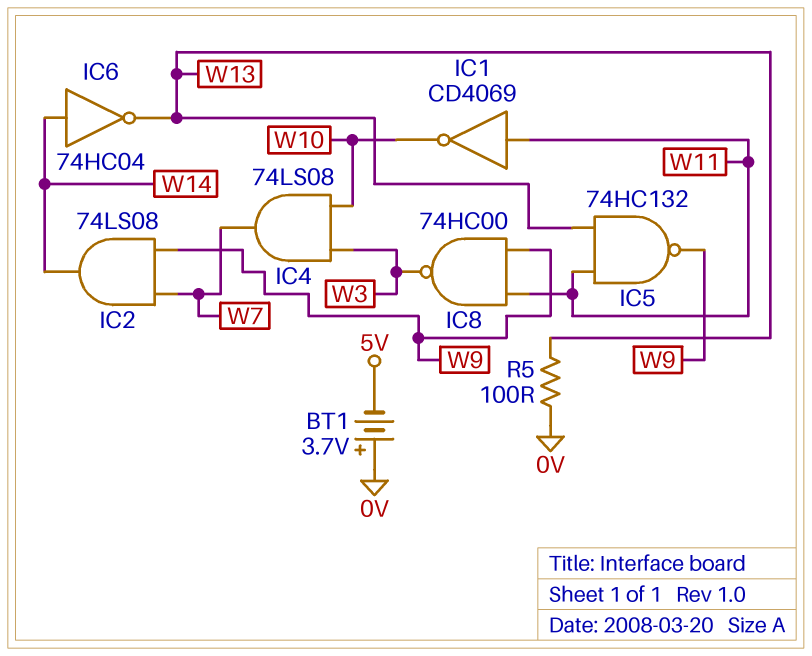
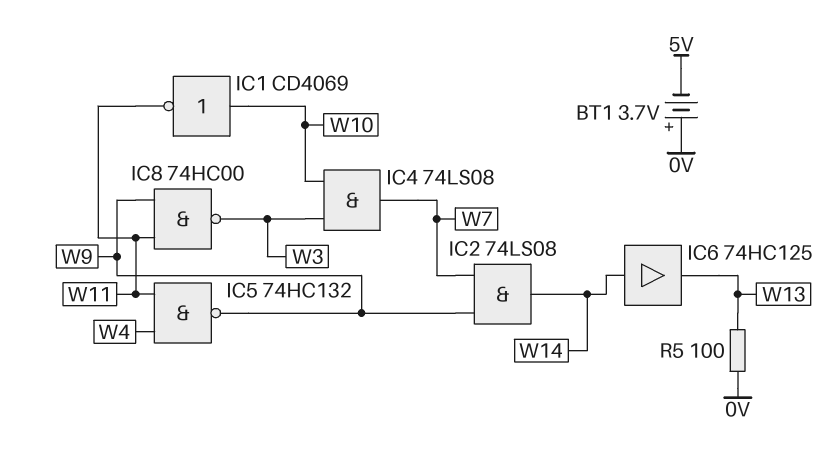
IC1: NOT CD4069 (in W11, out W10) -> NOT CD4069 (in W10, out W11)
IC5: NAND 74HC132 (in W11, in W13, out W9) -> NAND 74HC132 (in W4, in W11, out W9)
IC6: NOT 74HC04 (in W14, out W13) -> buffer 74HC125 (in W14, out W13)

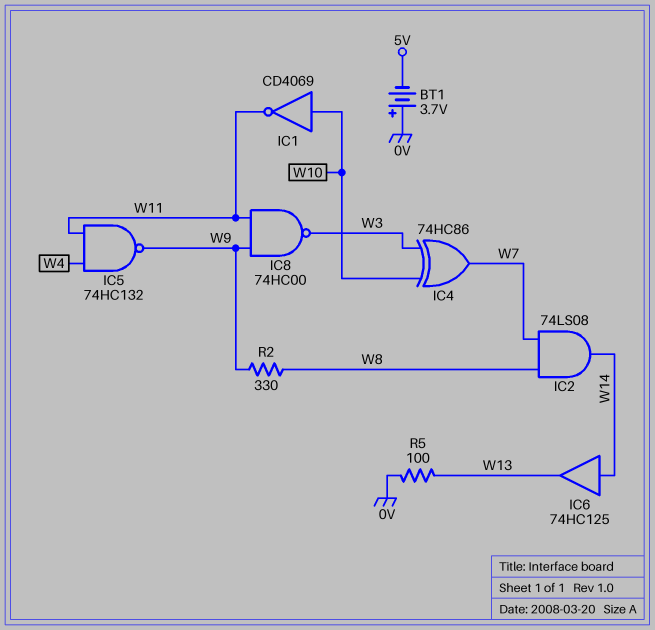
IC2: AND 74LS08 (in W7, in W9, out W14) -> AND 74LS08 (in W7, in W8, out W14)
IC4: AND 74LS08 (in W3, in W10, out W7) -> XOR 74HC86 (in W3, in W10, out W7)
R2: none -> 330 (W8, W9)

